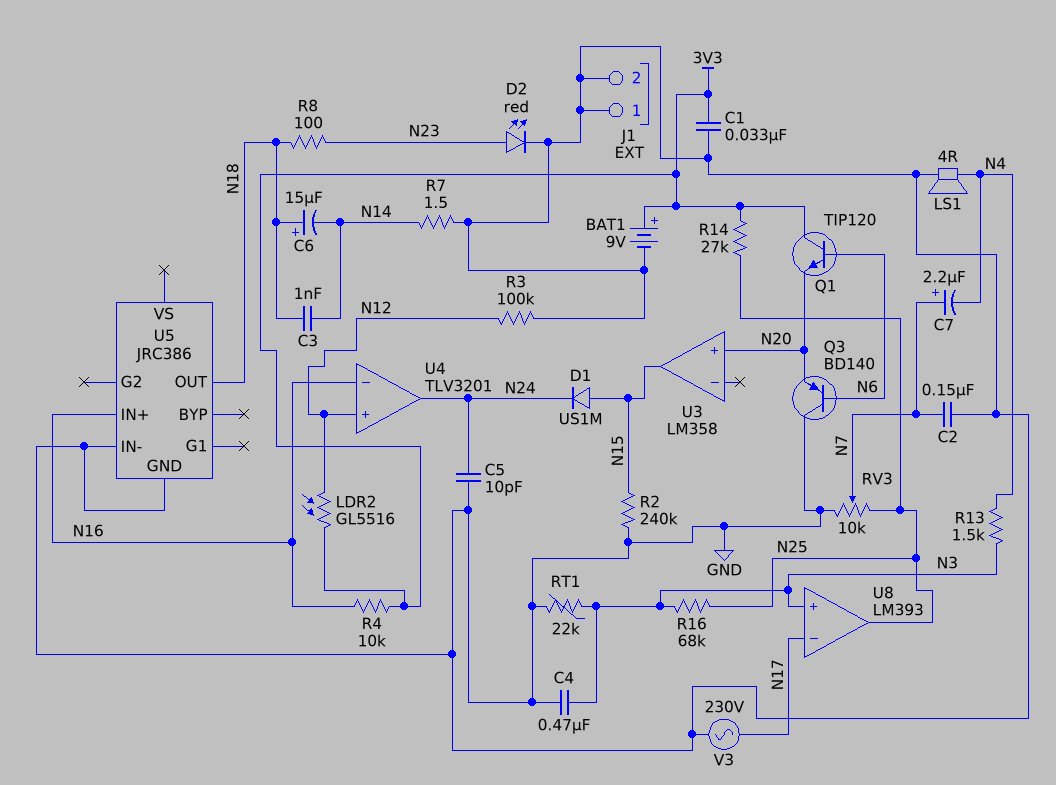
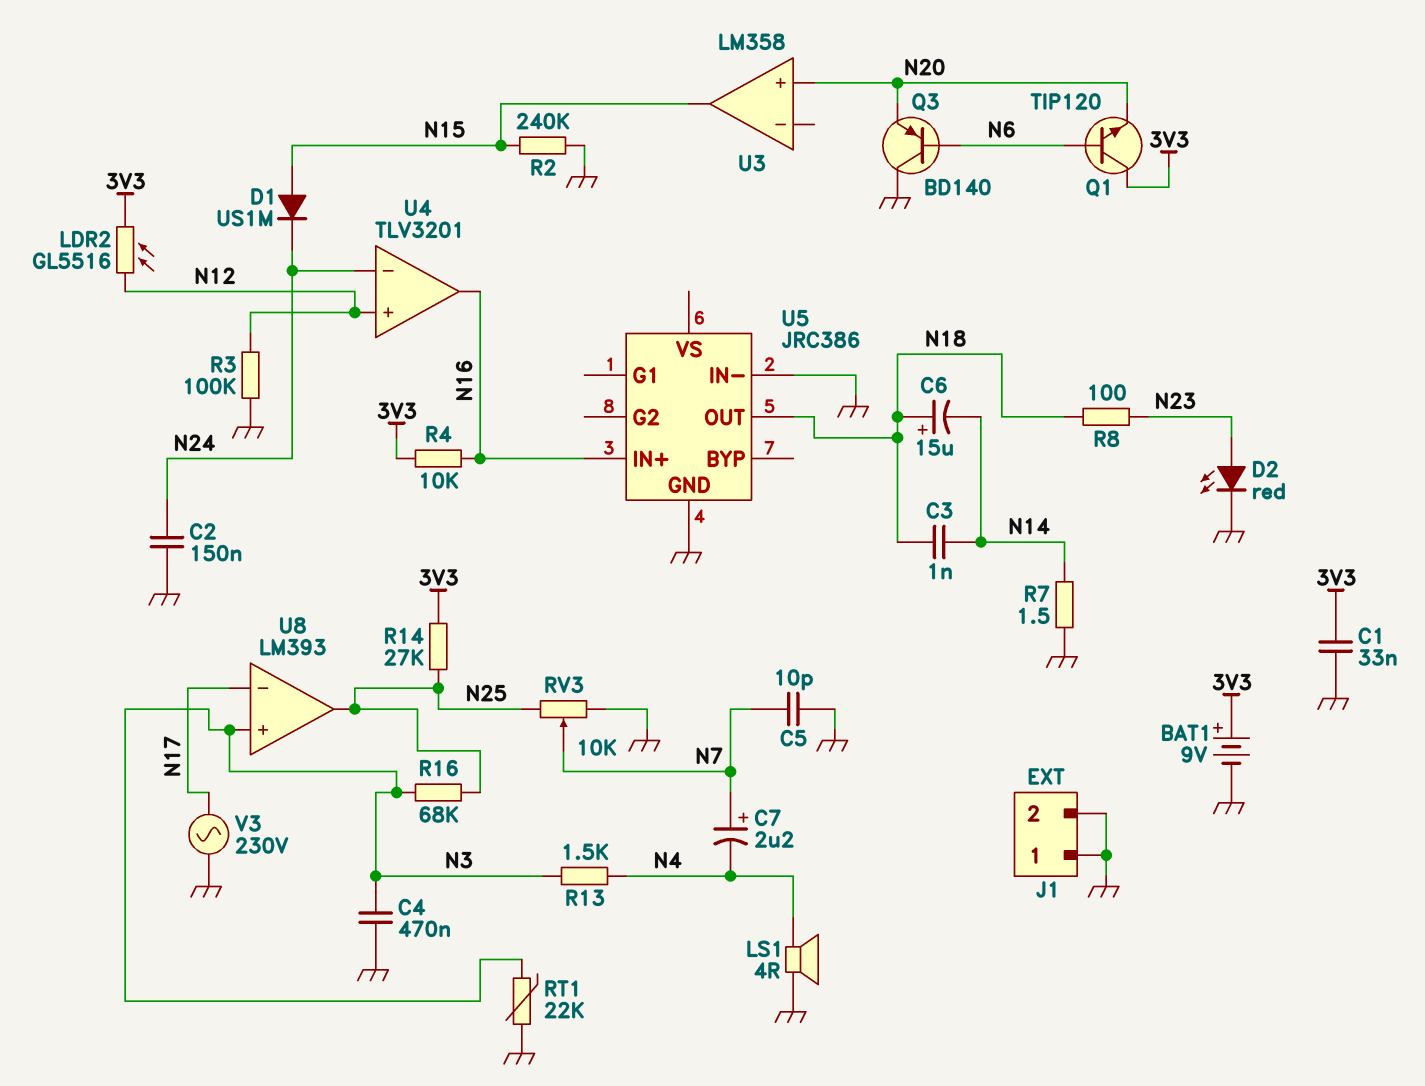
C2: 150nF (GND, N7) -> 150nF (GND, N24)
C5: 10pF (GND, N24) -> 10pF (GND, N7)
U4 pin in-: N16 -> N24
U4 pin out: N24 -> N16

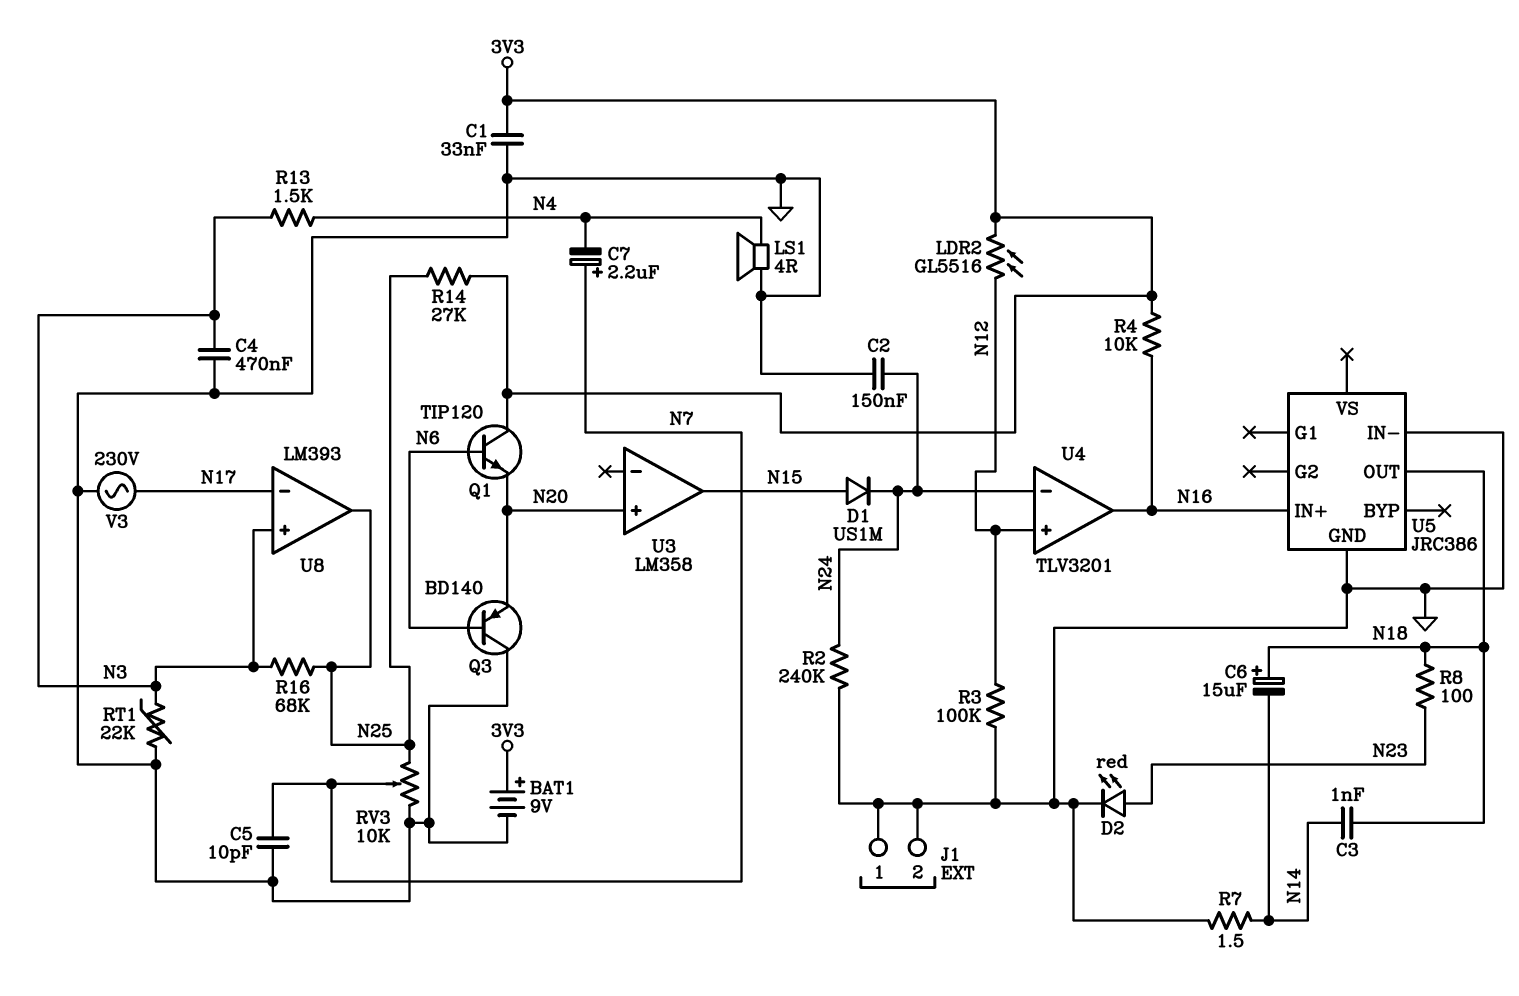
R2: 240k (GND, N15) -> 240k (GND, N24)

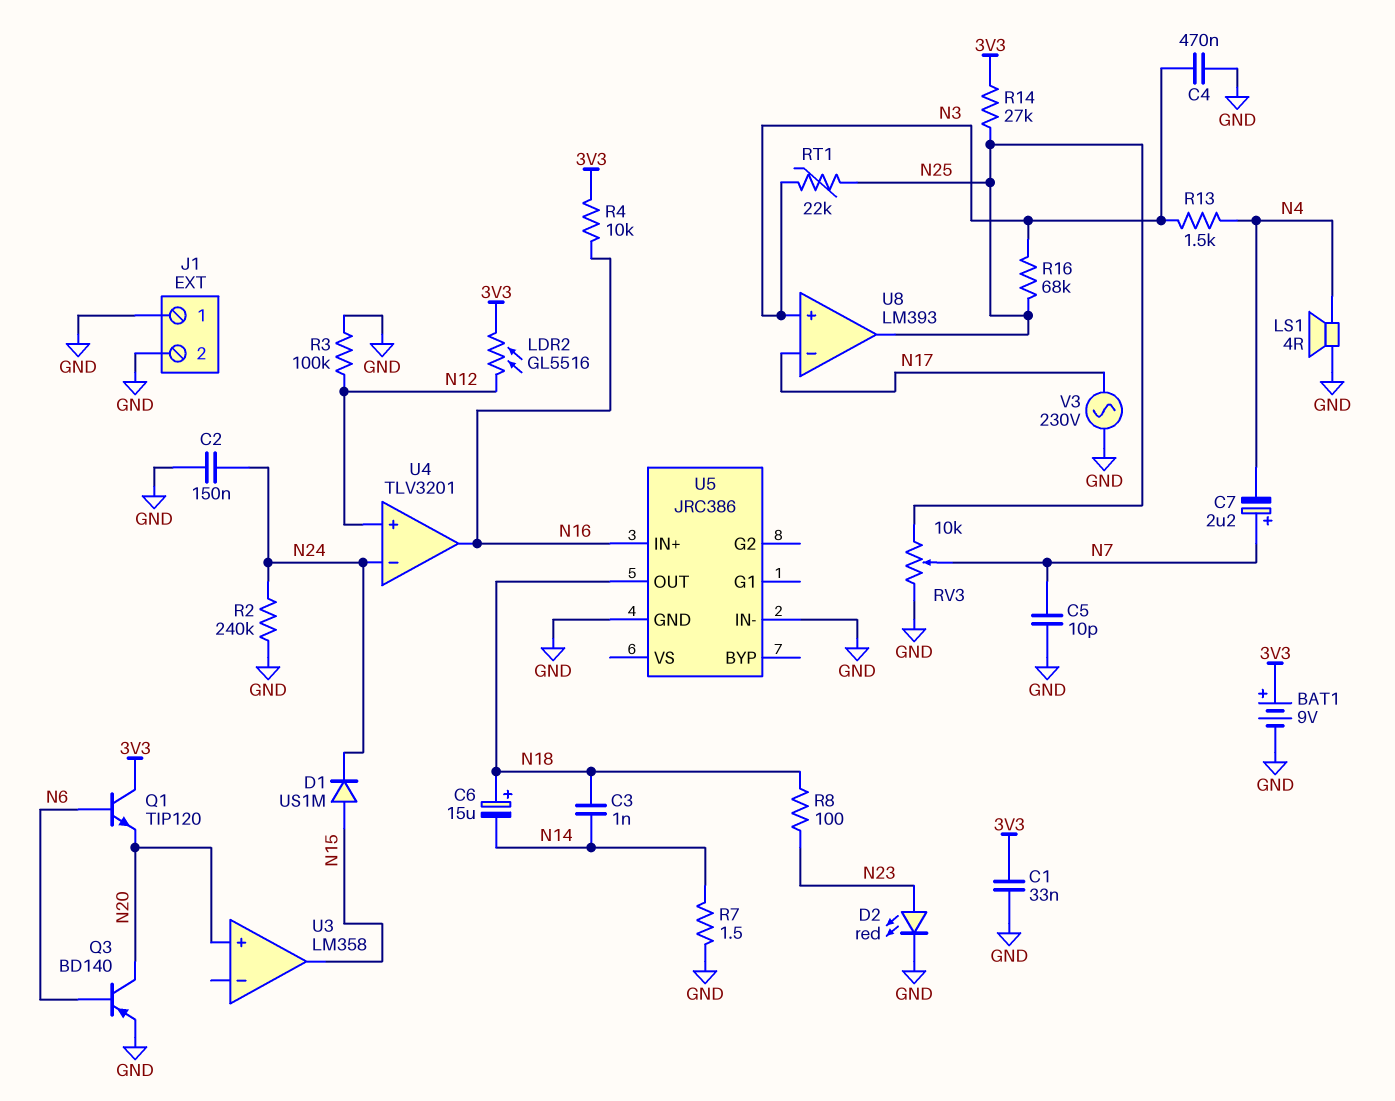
Q3: PNP BD140 (B N6, C GND, E N20) -> PNP BD140 (B N6, C N20, E GND)
RT1: 22k (GND, N3) -> 22k (N3, N25)

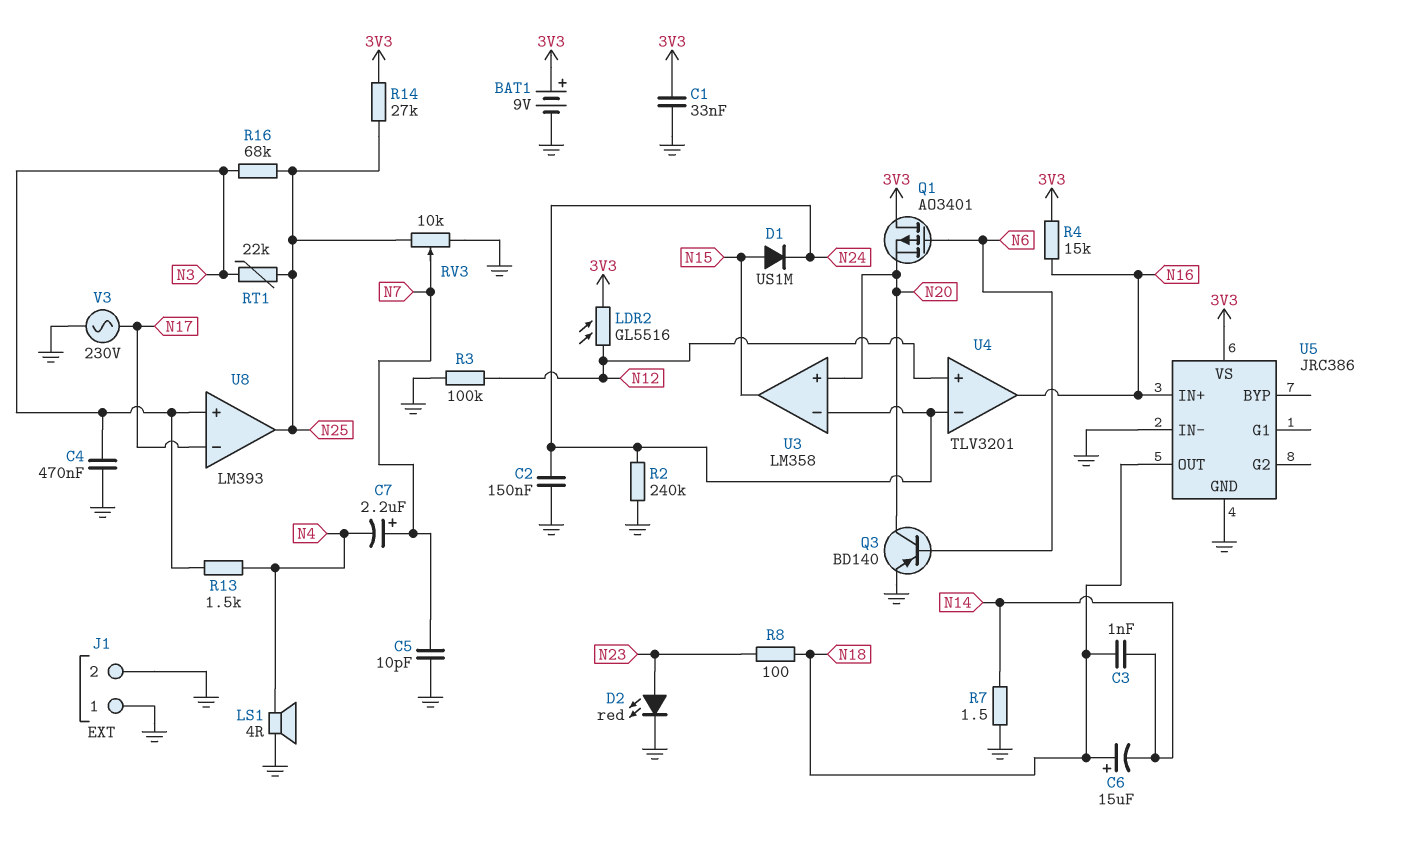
Q1: NPN TIP120 (B N6, C 3V3, E N20) -> PMOS AO3401 (G N6, D 3V3, S N20)
R4: 10k (3V3, N16) -> 15k (3V3, N16)
U3 pin in-: none -> N24
U5 pin VS: none -> 3V3

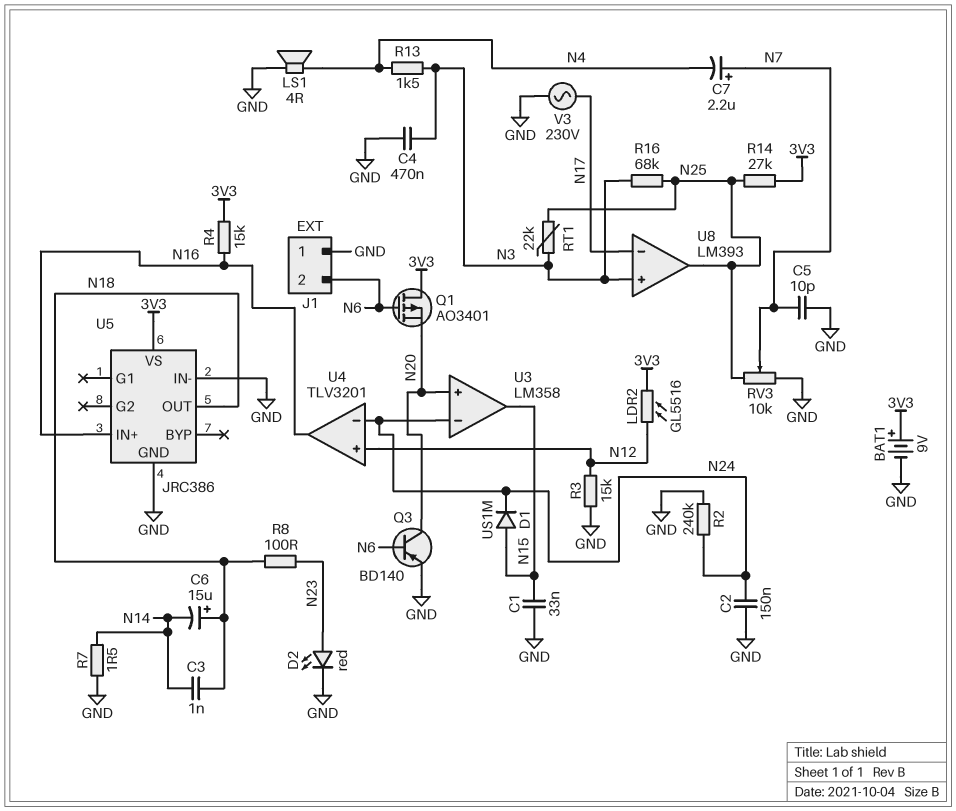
C1: 33nF (3V3, GND) -> 33nF (GND, N15)
J1 pin 2: GND -> N6
R3: 100k (GND, N12) -> 15k (GND, N12)

